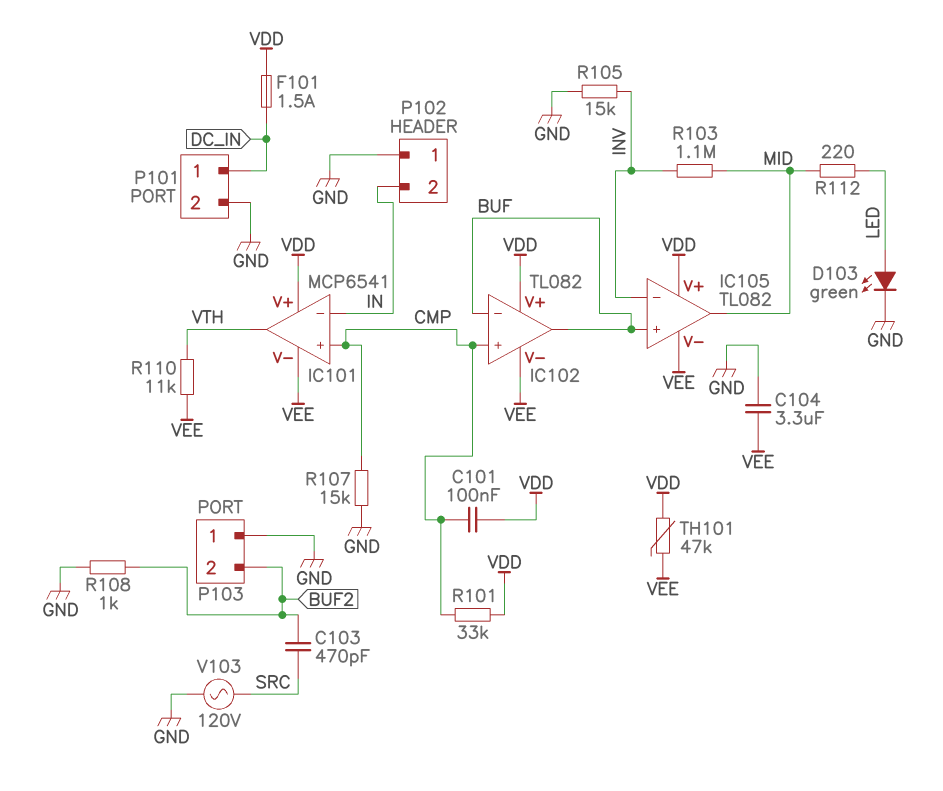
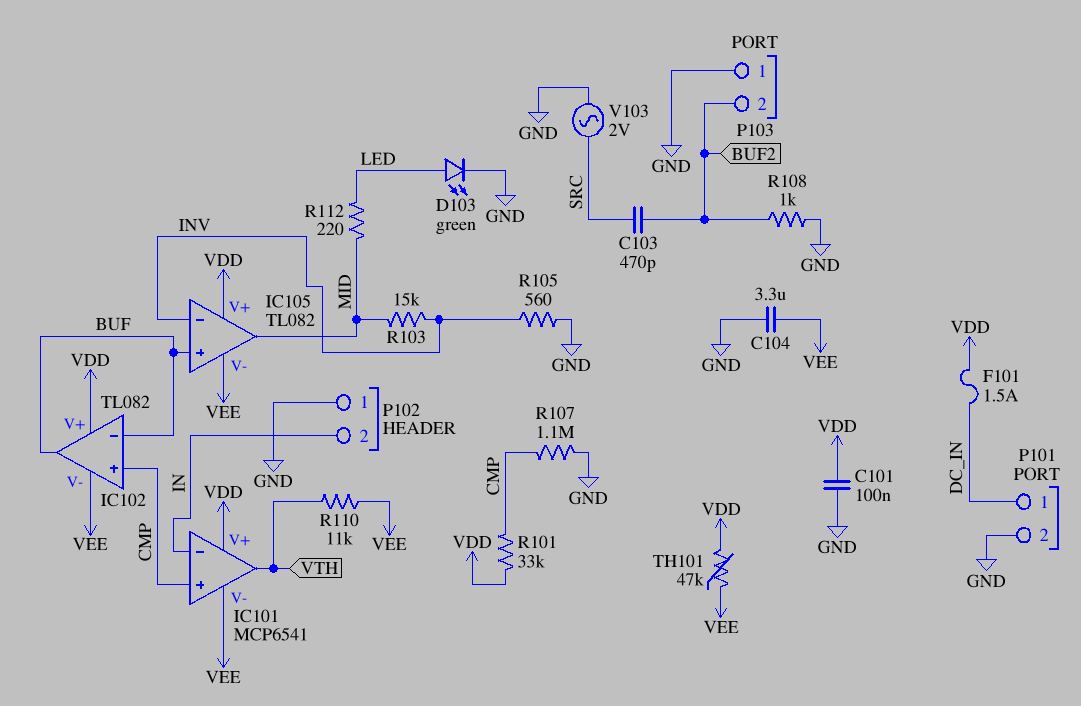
C101: 100nF (CMP, VDD) -> 100nF (GND, VDD)
R103: 1.1M (INV, MID) -> 15k (INV, MID)
R105: 15k (GND, INV) -> 560 (GND, INV)
R107: 15k (CMP, GND) -> 1.1M (CMP, GND)
V103: AC 120V (GND, SRC) -> AC 2V (GND, SRC)

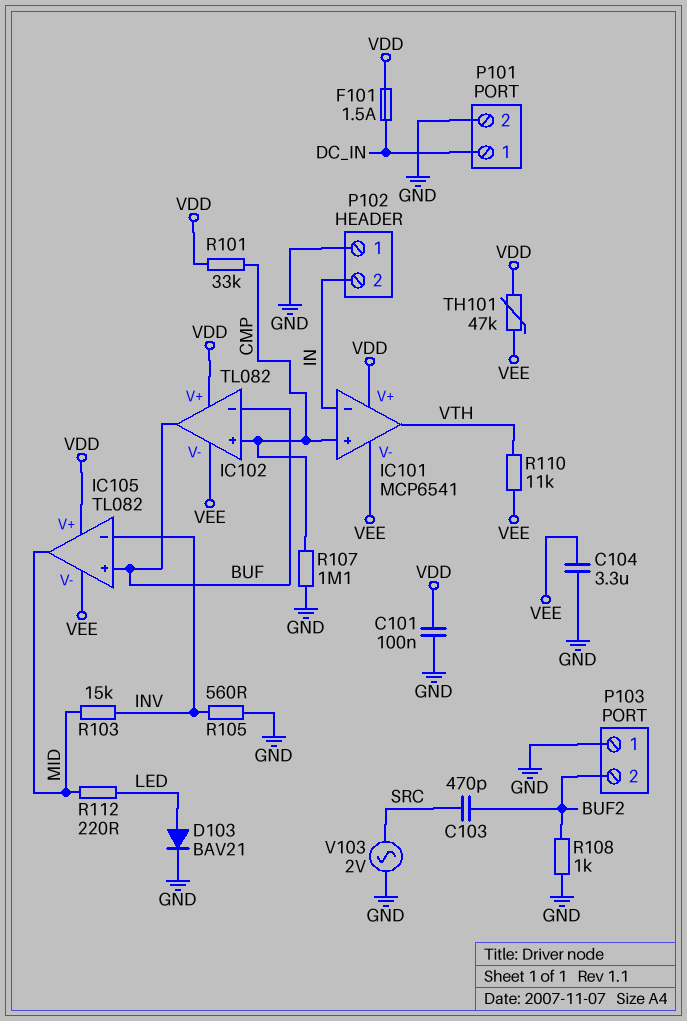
D103: LED green (A LED, K GND) -> diode BAV21 (A LED, K GND)

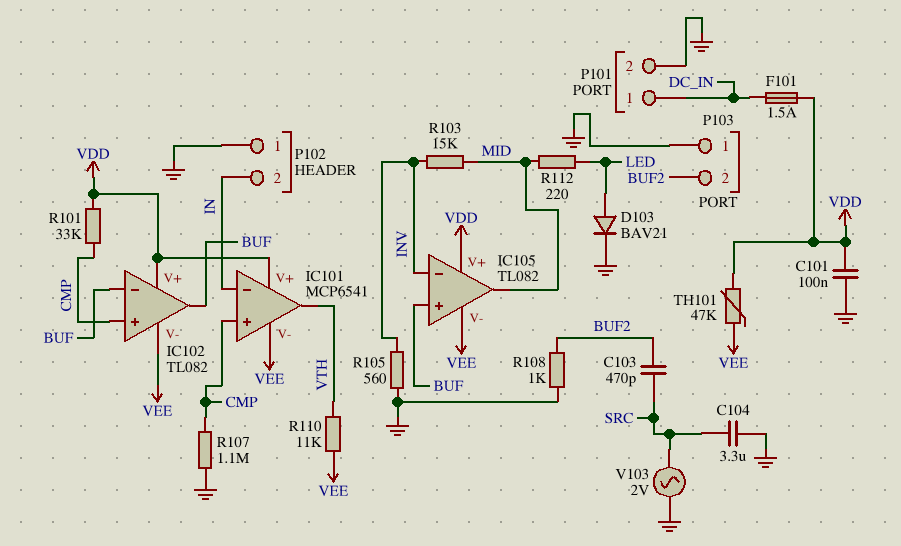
C104: 3.3uF (GND, VEE) -> 3.3uF (GND, SRC)

